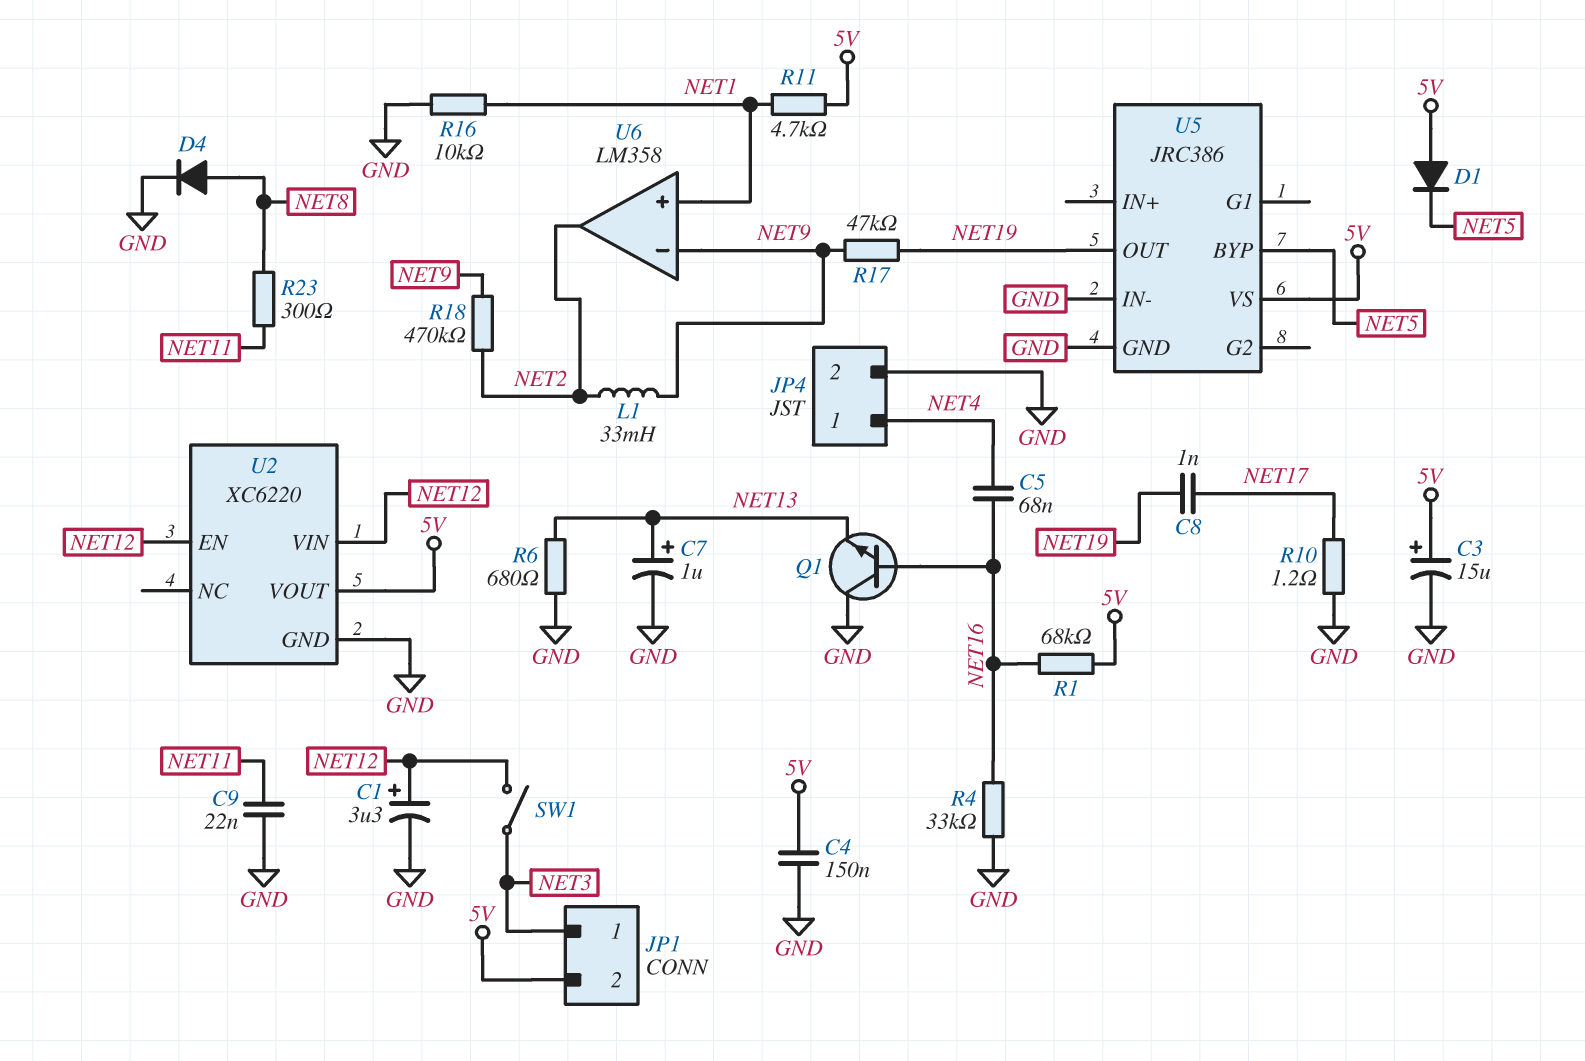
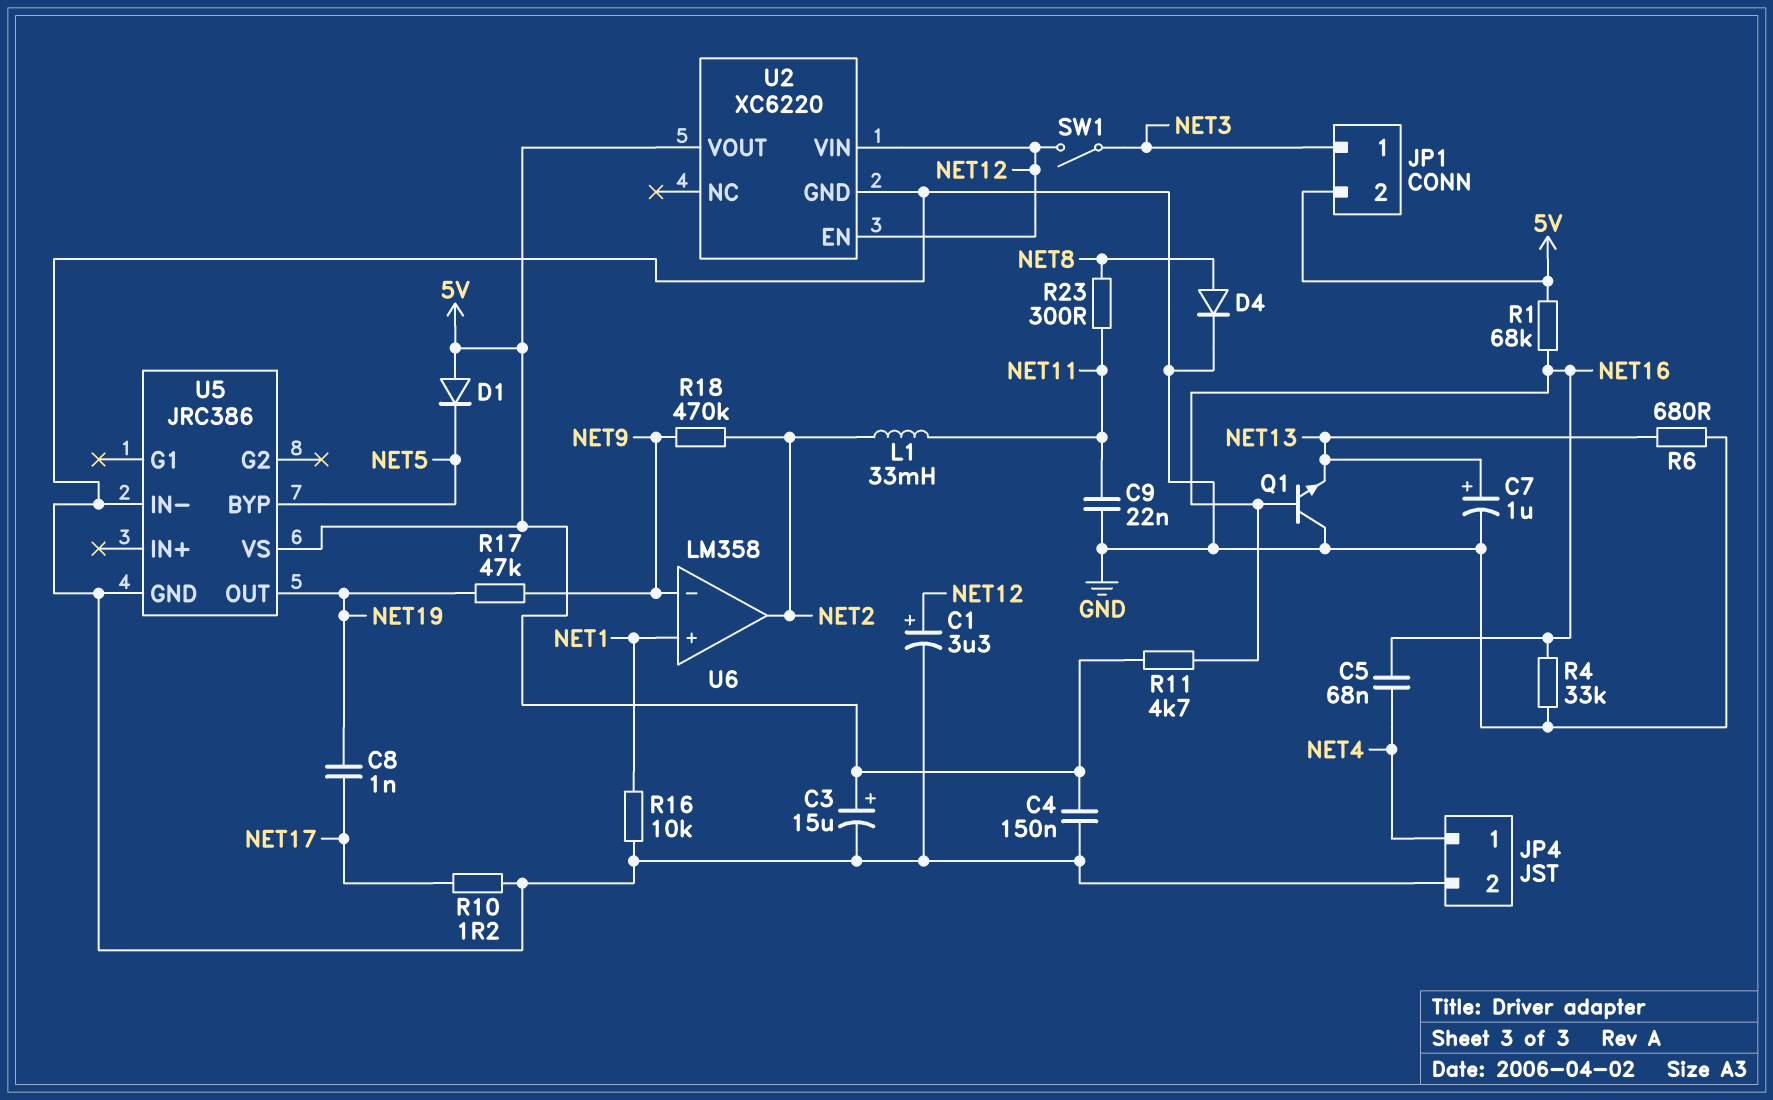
L1: 33mH (NET2, NET9) -> 33mH (NET2, NET11)
R11: 4.7k (5V, NET1) -> 4.7k (5V, NET16)

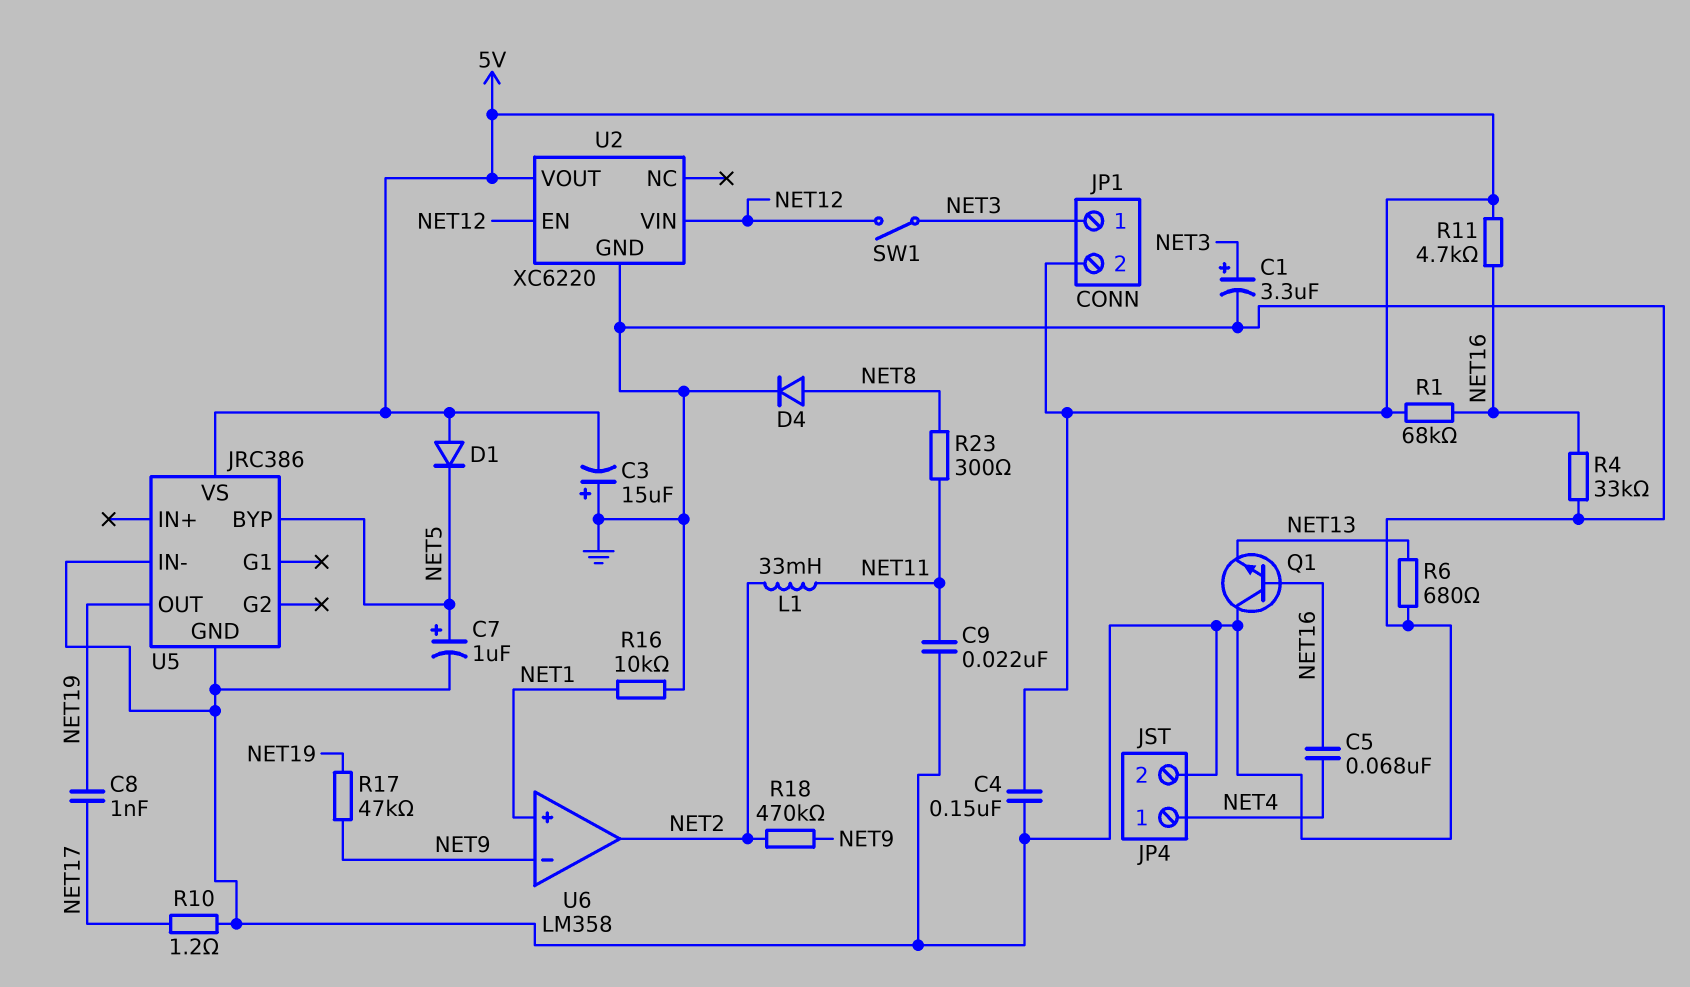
C1: 3.3uF (plus NET12, minus GND) -> 3.3uF (plus NET3, minus GND)
C3: 15uF (plus 5V, minus GND) -> 15uF (plus GND, minus 5V)
C7: 1uF (plus NET13, minus GND) -> 1uF (plus NET5, minus GND)

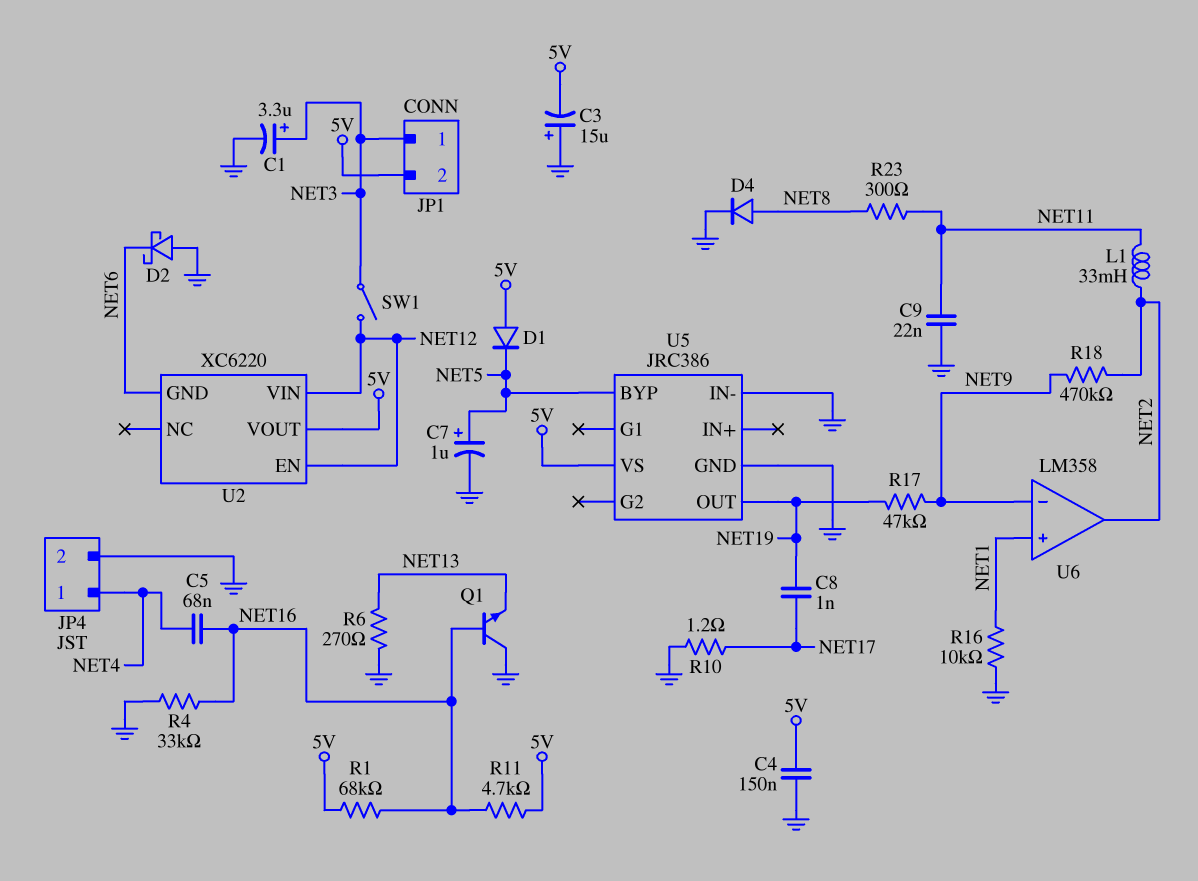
D2: none -> schottky (A GND, K NET6)
R6: 680 (GND, NET13) -> 270 (GND, NET13)
U2 pin GND: GND -> NET6

